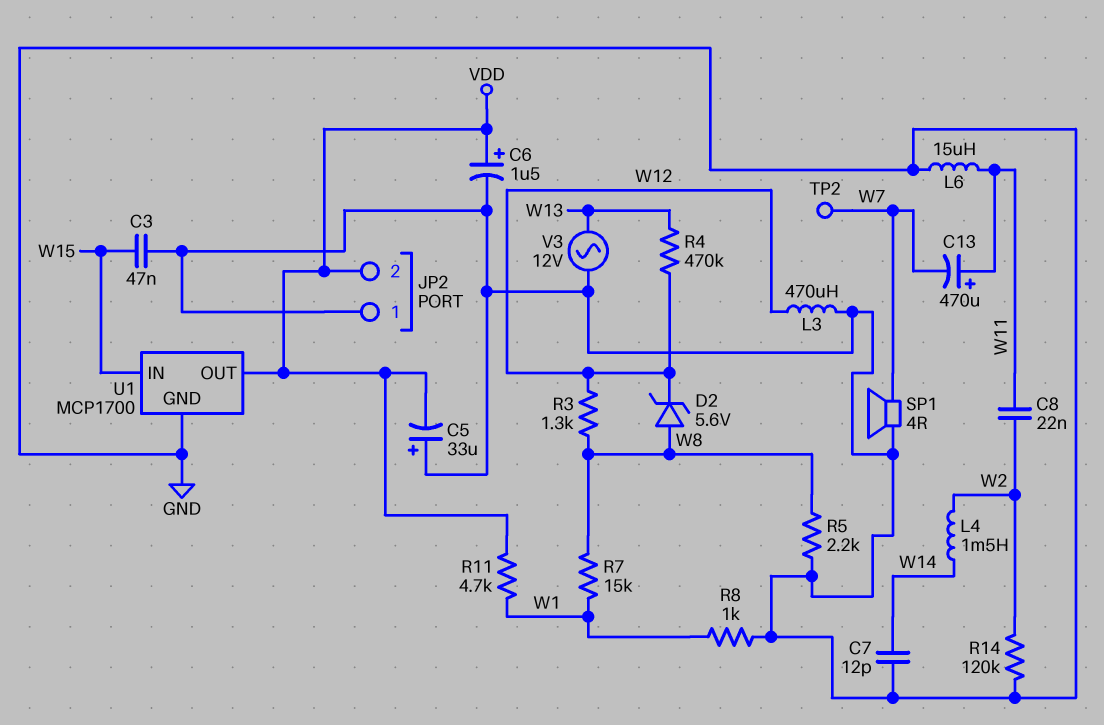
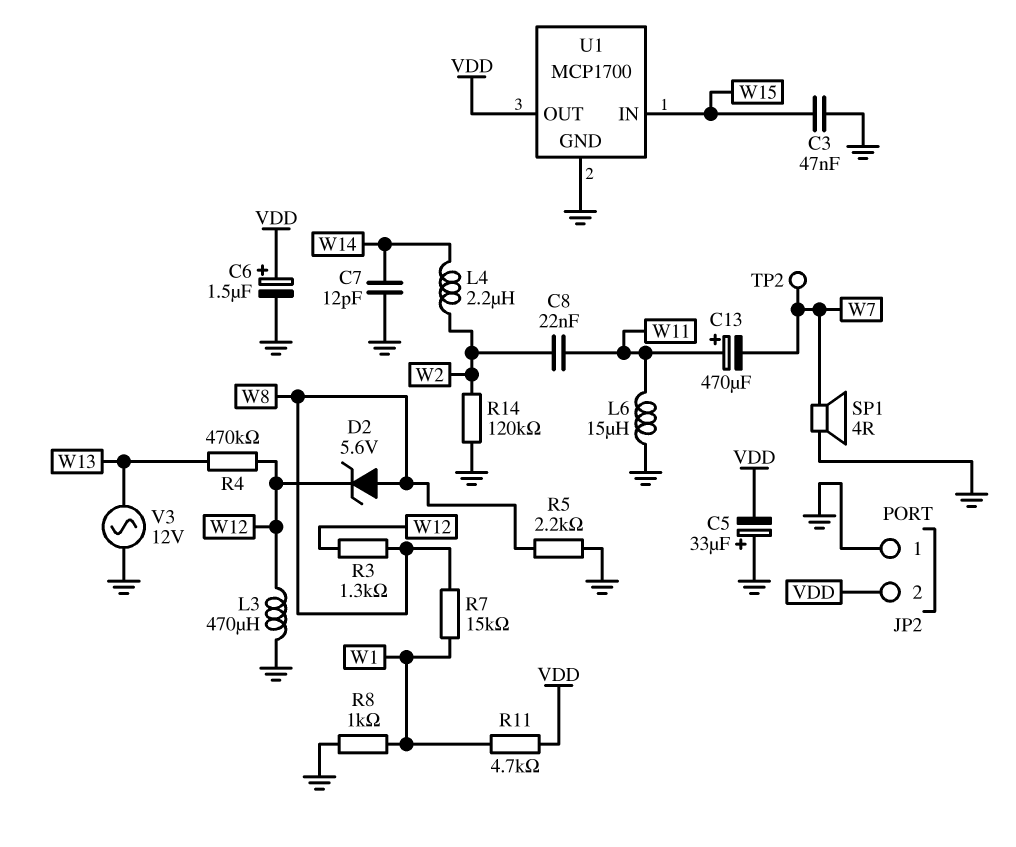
L4: 1.5mH (W2, W14) -> 2.2uH (W2, W14)

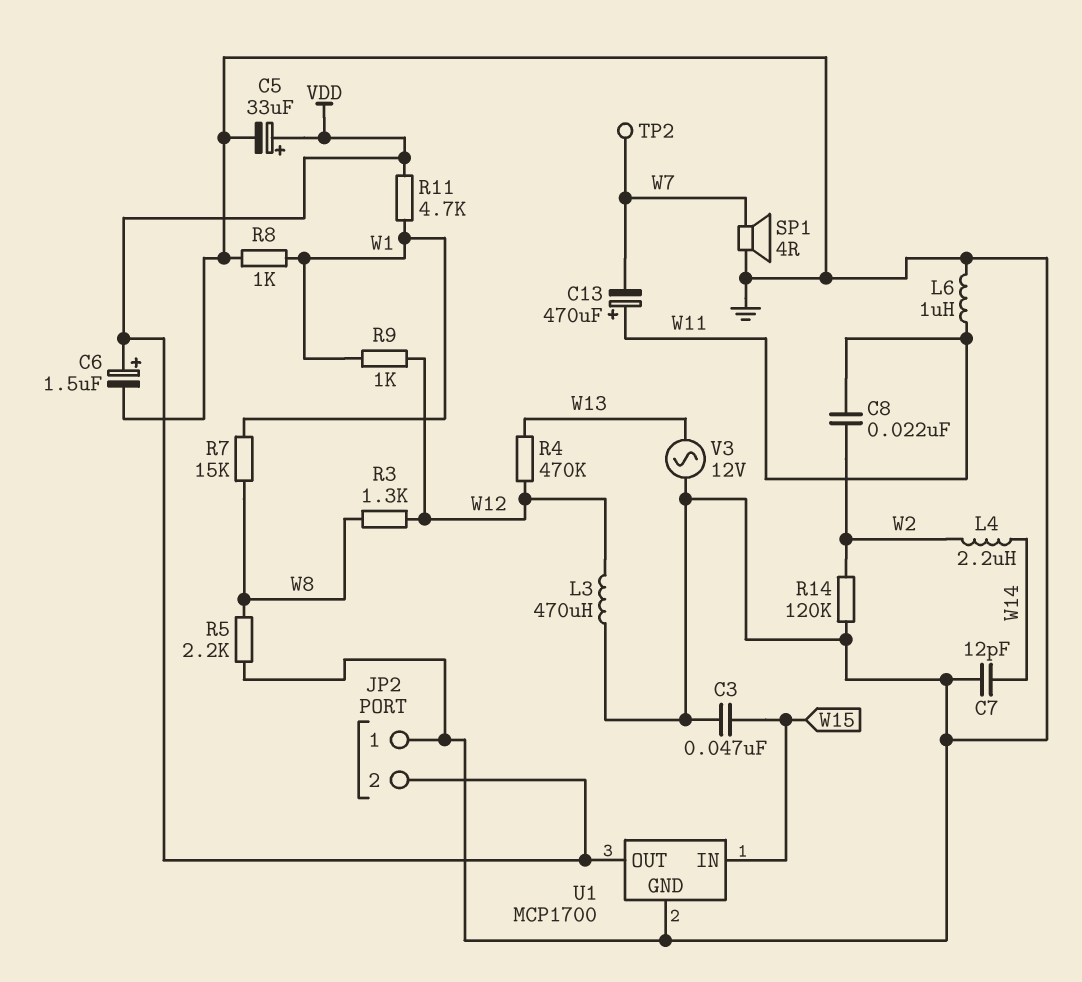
C5: 33uF (plus GND, minus VDD) -> 33uF (plus VDD, minus GND)
D2: zener 5.6V (A W8, K W12) -> none
L6: 15uH (GND, W11) -> 1uH (GND, W11)
R9: none -> 1k (W1, W12)

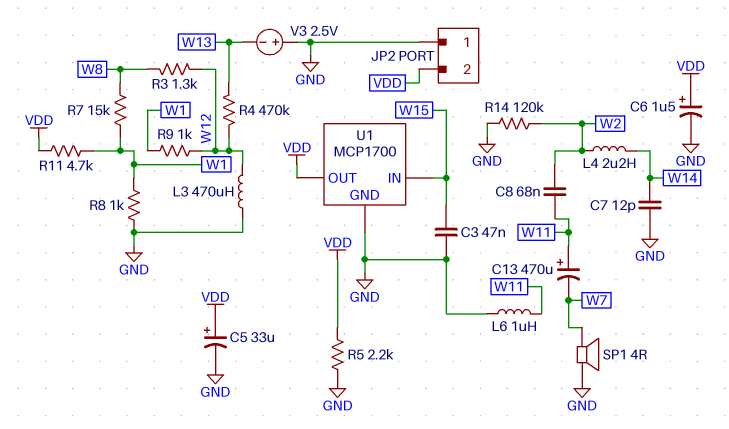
C8: 22nF (W2, W11) -> 68nF (W2, W11)
R5: 2.2k (GND, W8) -> 2.2k (GND, VDD)
TP2: test point (W7) -> none
V3: AC 12V (GND, W13) -> 2.5V (plus GND, minus W13)

